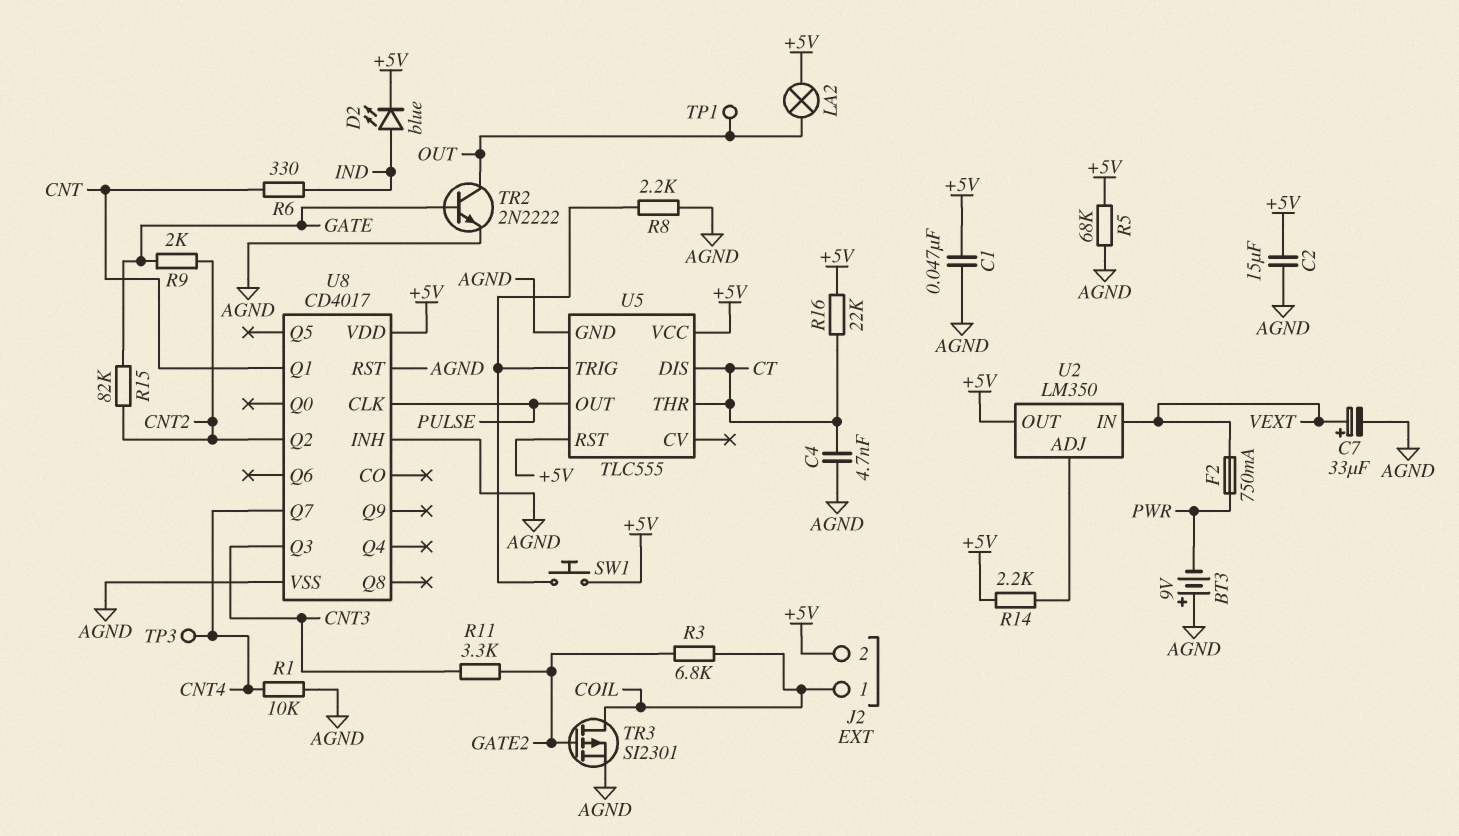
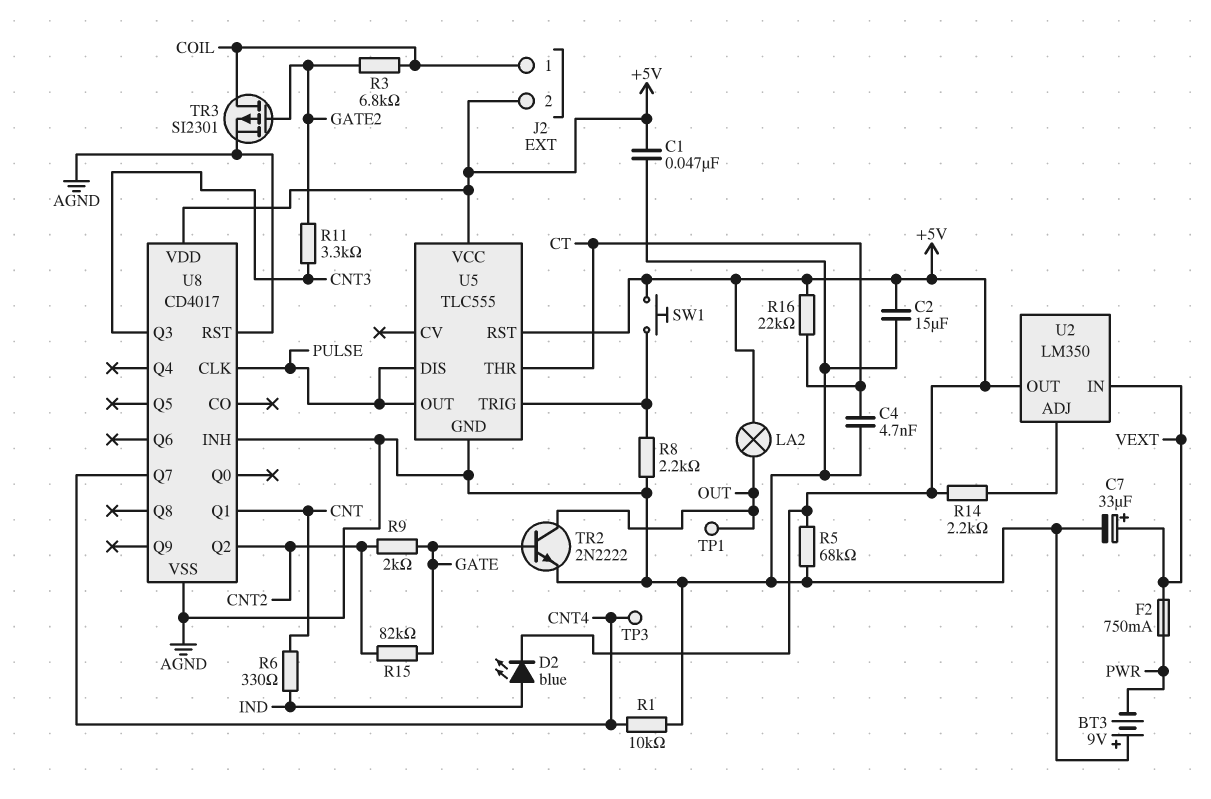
U5 pin DIS: CT -> PULSE

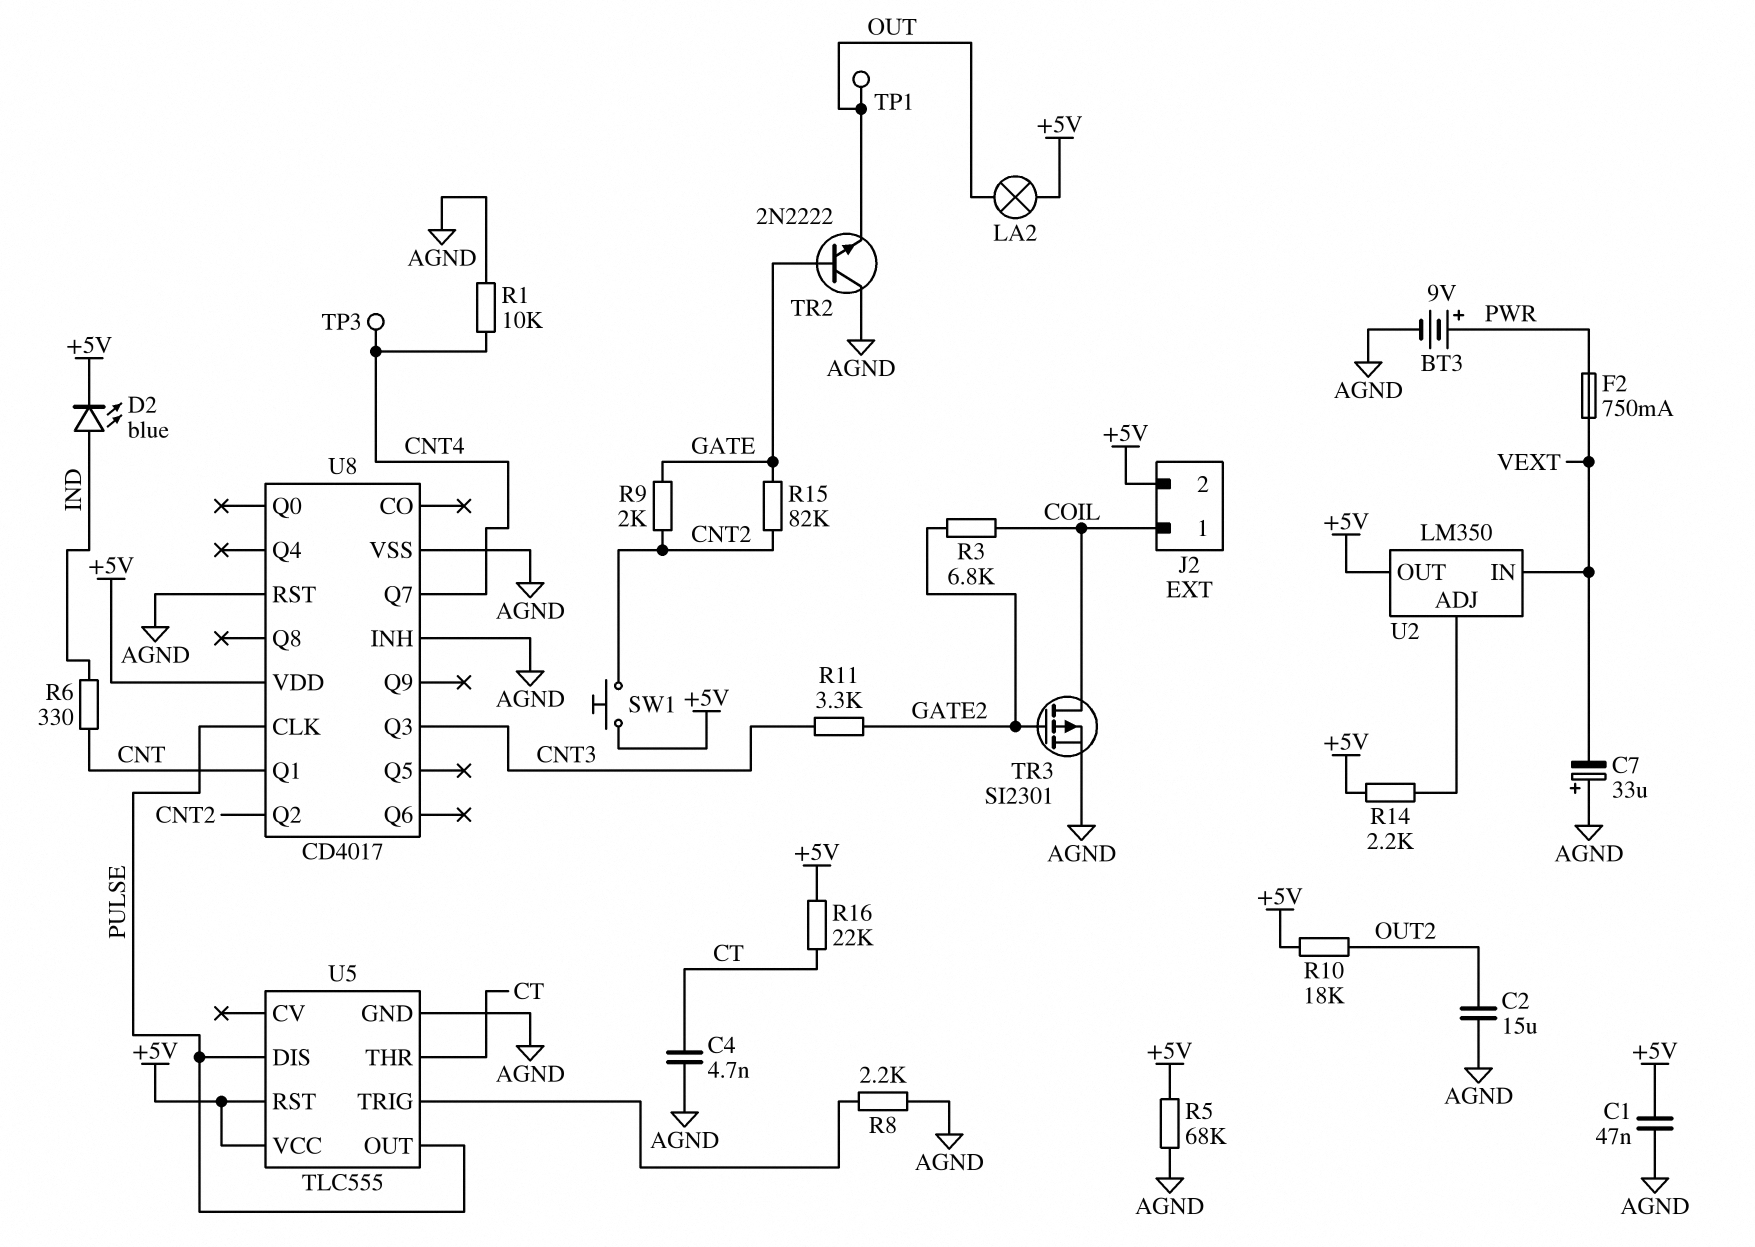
BT3: 9V (plus AGND, minus PWR) -> 9V (plus PWR, minus AGND)
C2: 15uF (+5V, AGND) -> 15uF (AGND, OUT2)
C7: 33uF (plus VEXT, minus AGND) -> 33uF (plus AGND, minus VEXT)
R10: none -> 18k (+5V, OUT2)
SW1: button (+5V, U5/TRIG) -> button (+5V, CNT2)
TR2: NPN 2N2222 (B GATE, C OUT, E AGND) -> NPN 2N2222 (B GATE, C AGND, E OUT)

